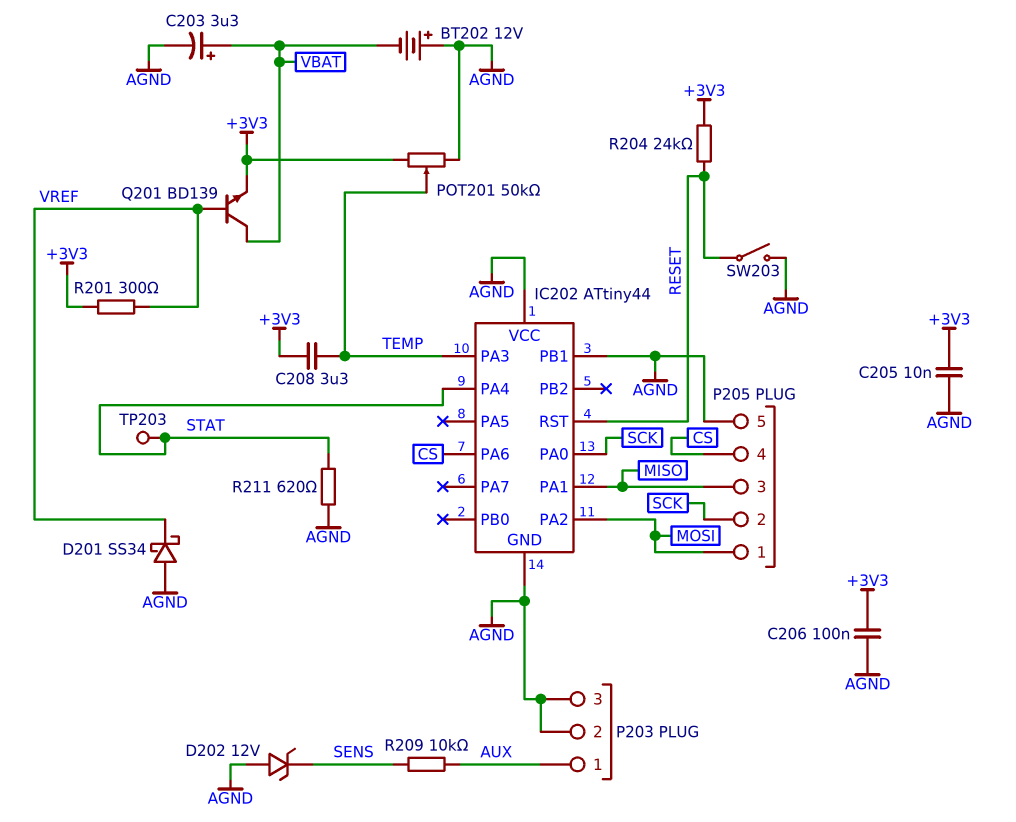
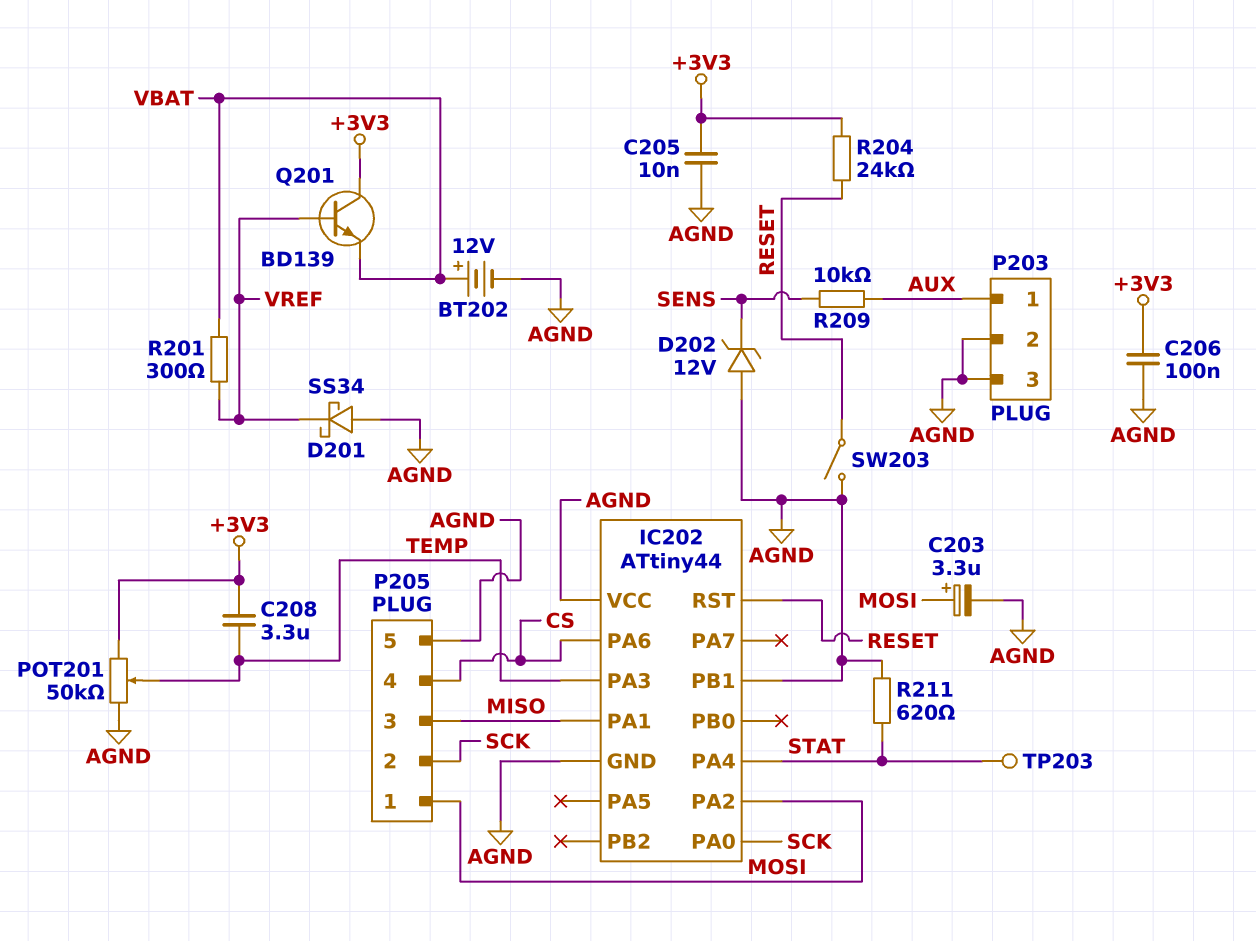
BT202: 12V (plus AGND, minus VBAT) -> 12V (plus VBAT, minus AGND)
C203: 3.3uF (plus VBAT, minus AGND) -> 3.3uF (plus MOSI, minus AGND)
Q201: NPN BD139 (B VREF, C VBAT, E +3V3) -> NPN BD139 (B VREF, C +3V3, E VBAT)
R201: 300 (+3V3, VREF) -> 300 (VBAT, VREF)

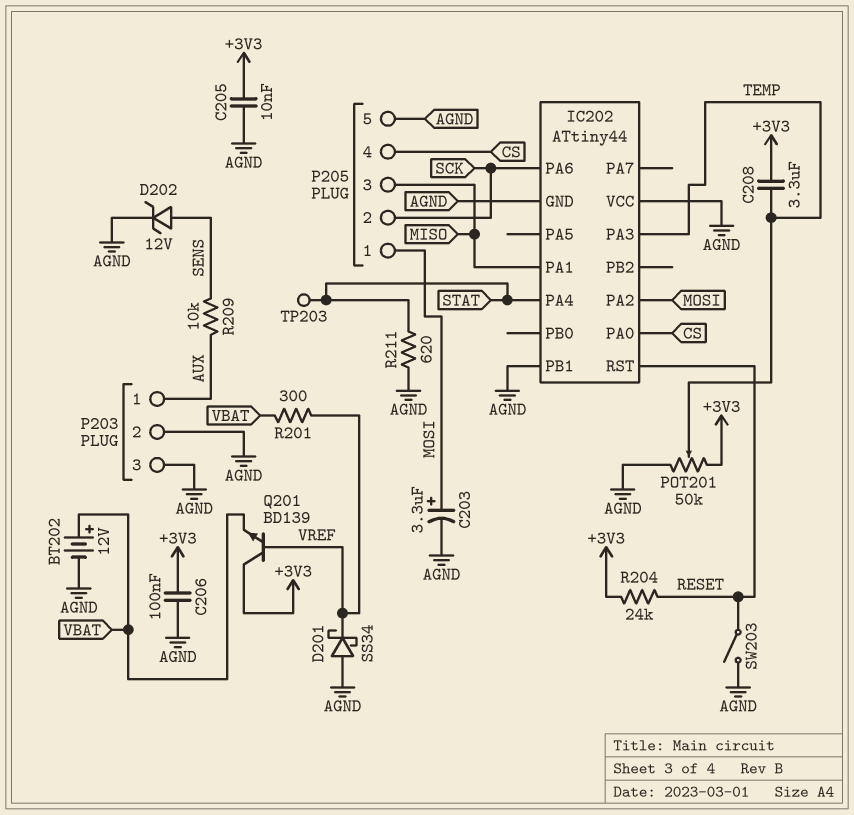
D202: zener 12V (A AGND, K SENS) -> zener 12V (A SENS, K AGND)
IC202 pin PA0: SCK -> CS
IC202 pin PA6: CS -> SCK

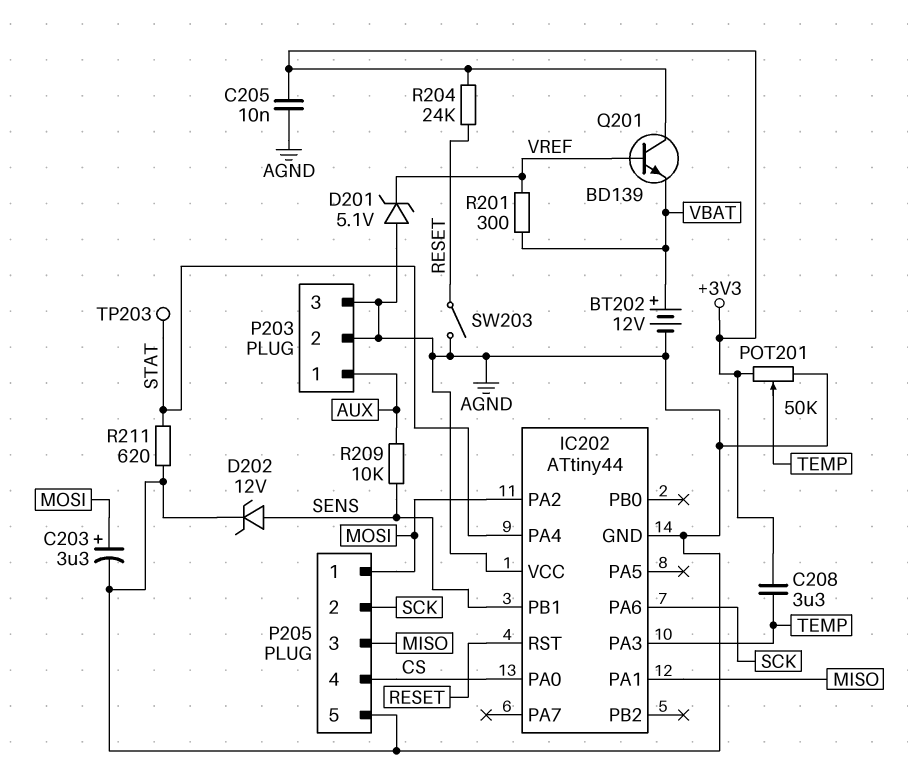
C206: 100nF (+3V3, AGND) -> none
D201: schottky SS34 (A AGND, K VREF) -> zener 5.1V (A AGND, K VREF)
IC202 pin PB1: AGND -> SENS

